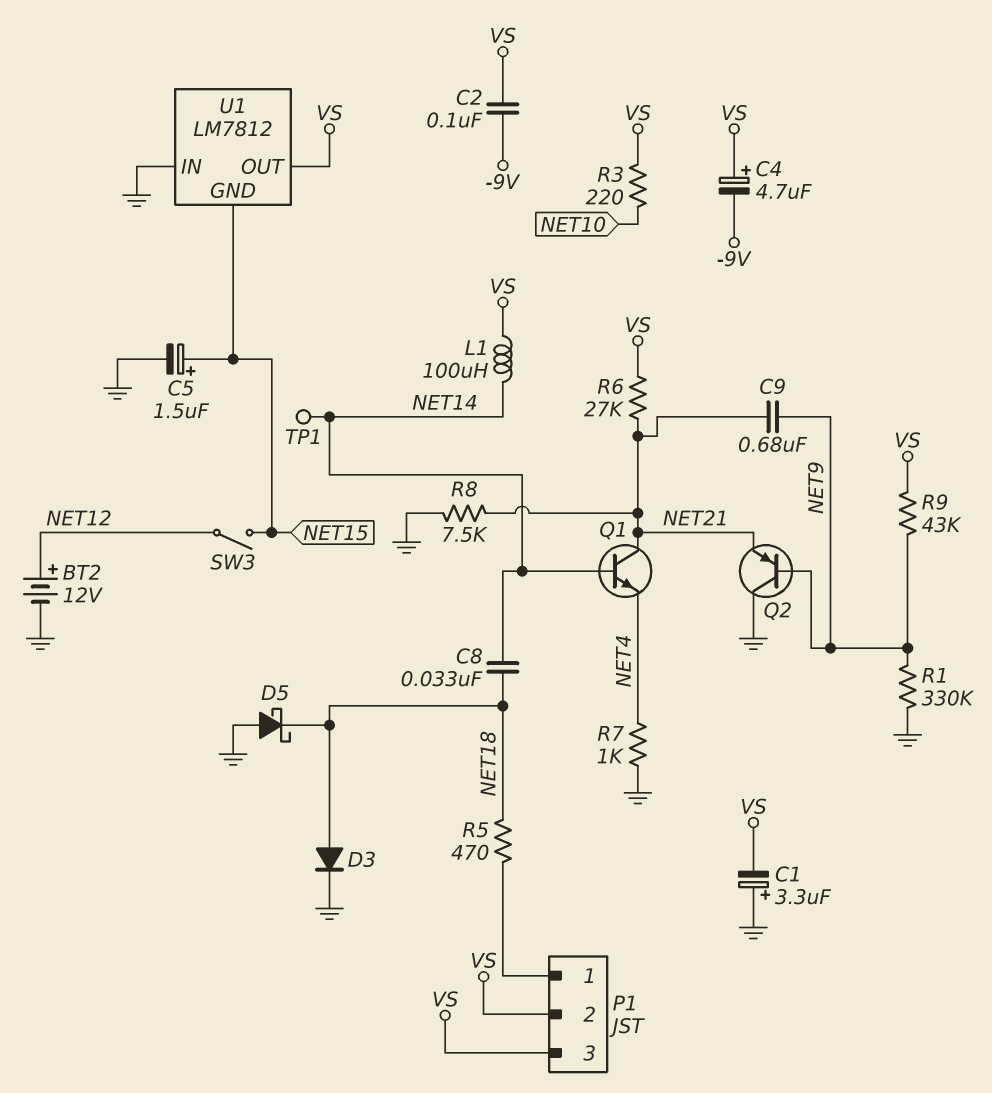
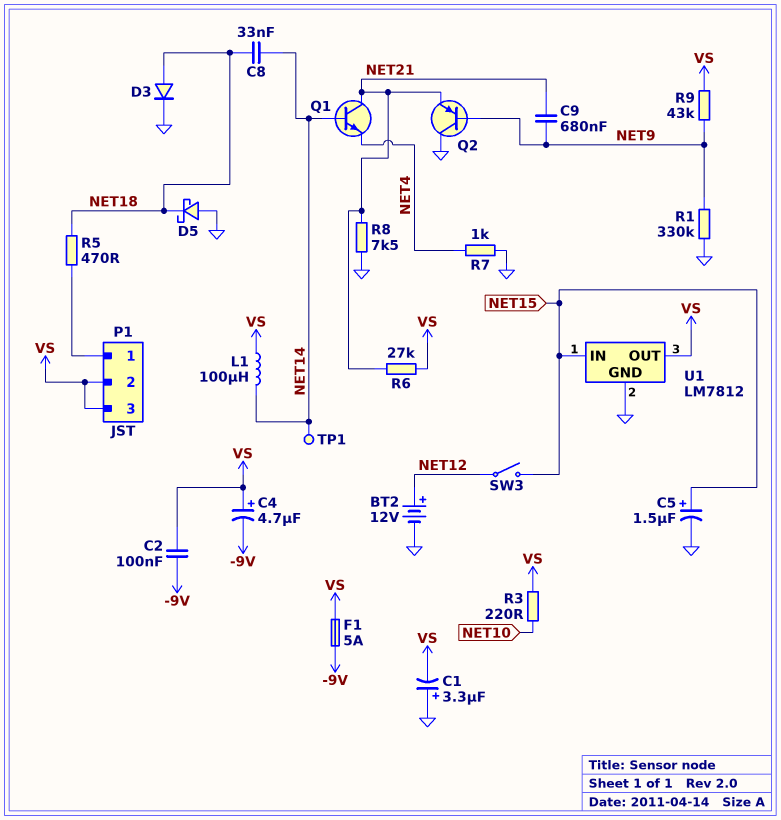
F1: none -> 5A (-9V, VS)
U1 pin GND: NET15 -> GND
U1 pin IN: GND -> NET15

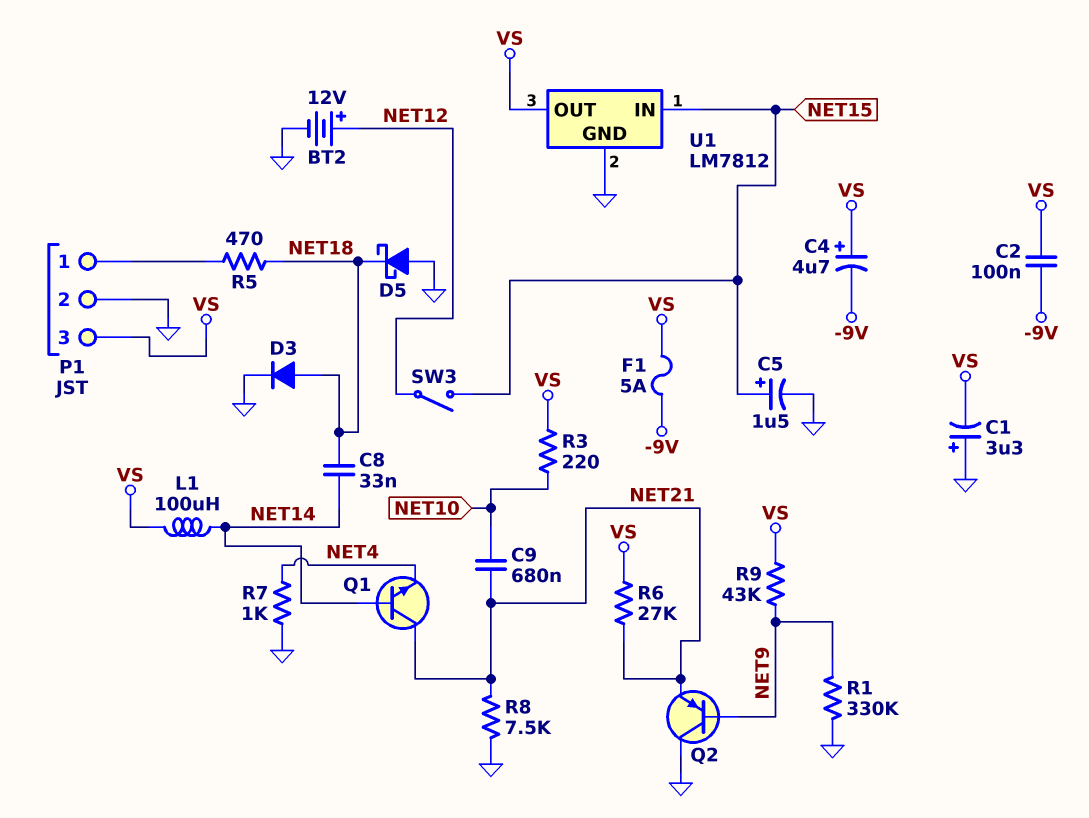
C9: 680nF (NET9, NET21) -> 680nF (NET10, NET21)
P1 pin 2: VS -> GND
TP1: test point (NET14) -> none

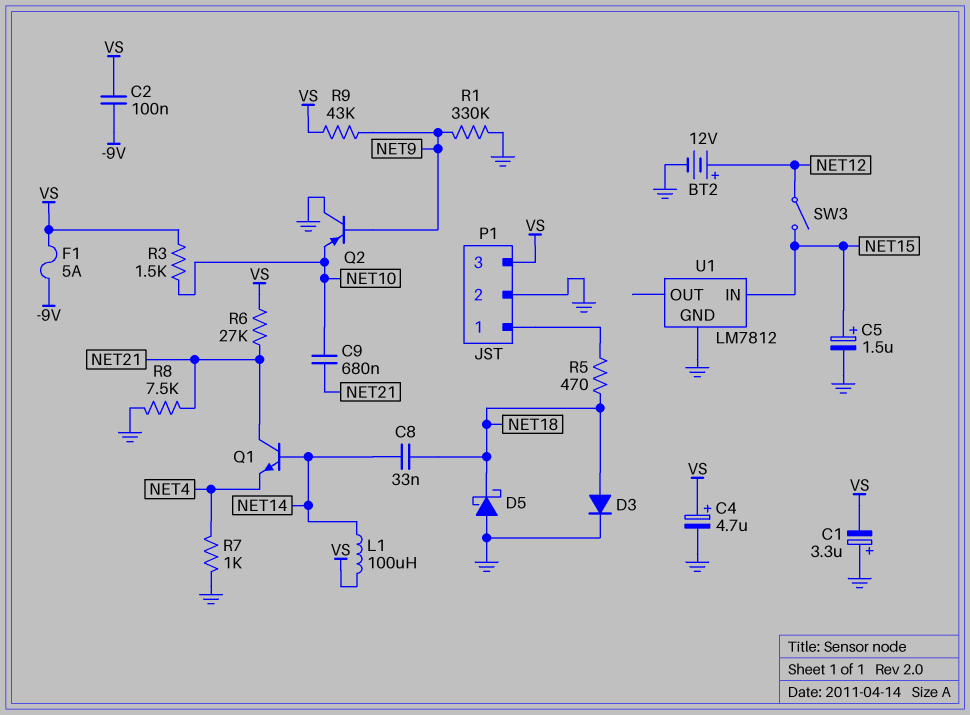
C4: 4.7uF (plus VS, minus -9V) -> 4.7uF (plus VS, minus GND)
Q2: PNP (B NET9, C GND, E NET21) -> PNP (B NET9, C GND, E NET10)
R3: 220 (NET10, VS) -> 1.5k (NET10, VS)
U1 pin OUT: VS -> none

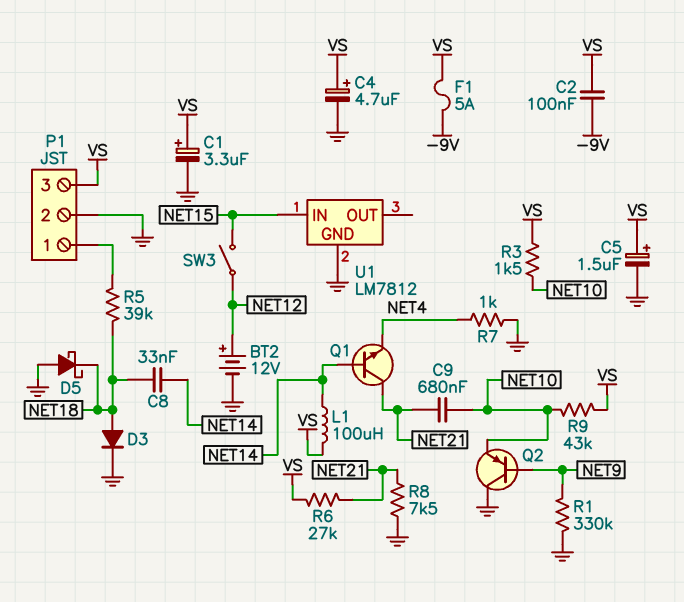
C1: 3.3uF (plus GND, minus VS) -> 3.3uF (plus VS, minus GND)
C5: 1.5uF (plus NET15, minus GND) -> 1.5uF (plus VS, minus GND)
R5: 470 (NET18, P1/1) -> 39k (NET18, P1/1)
R9: 43k (NET9, VS) -> 43k (NET10, VS)

